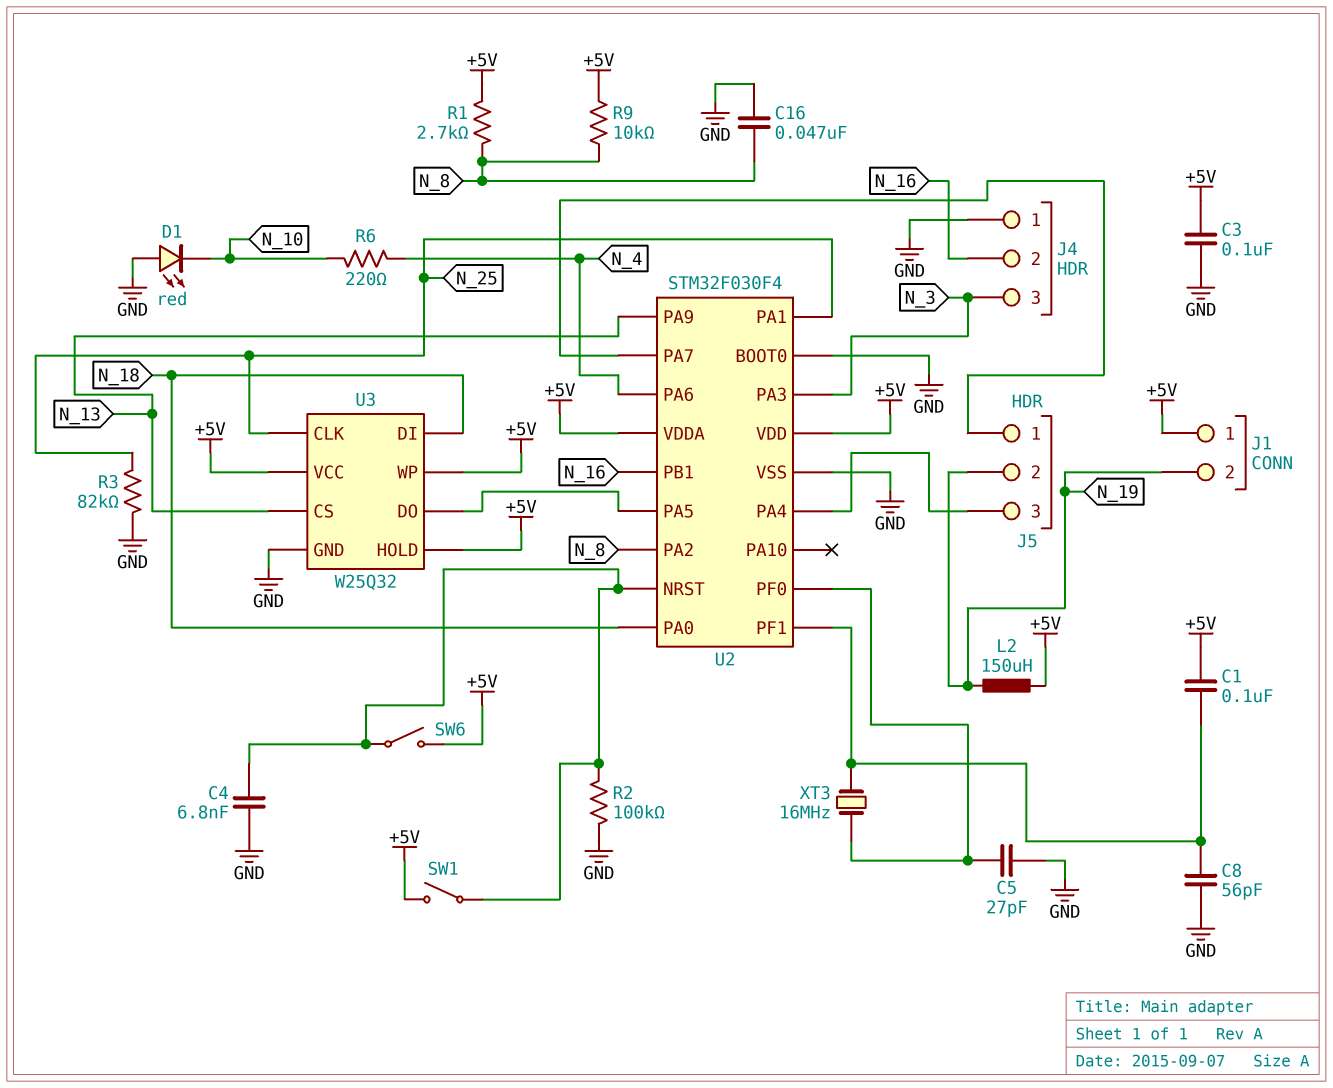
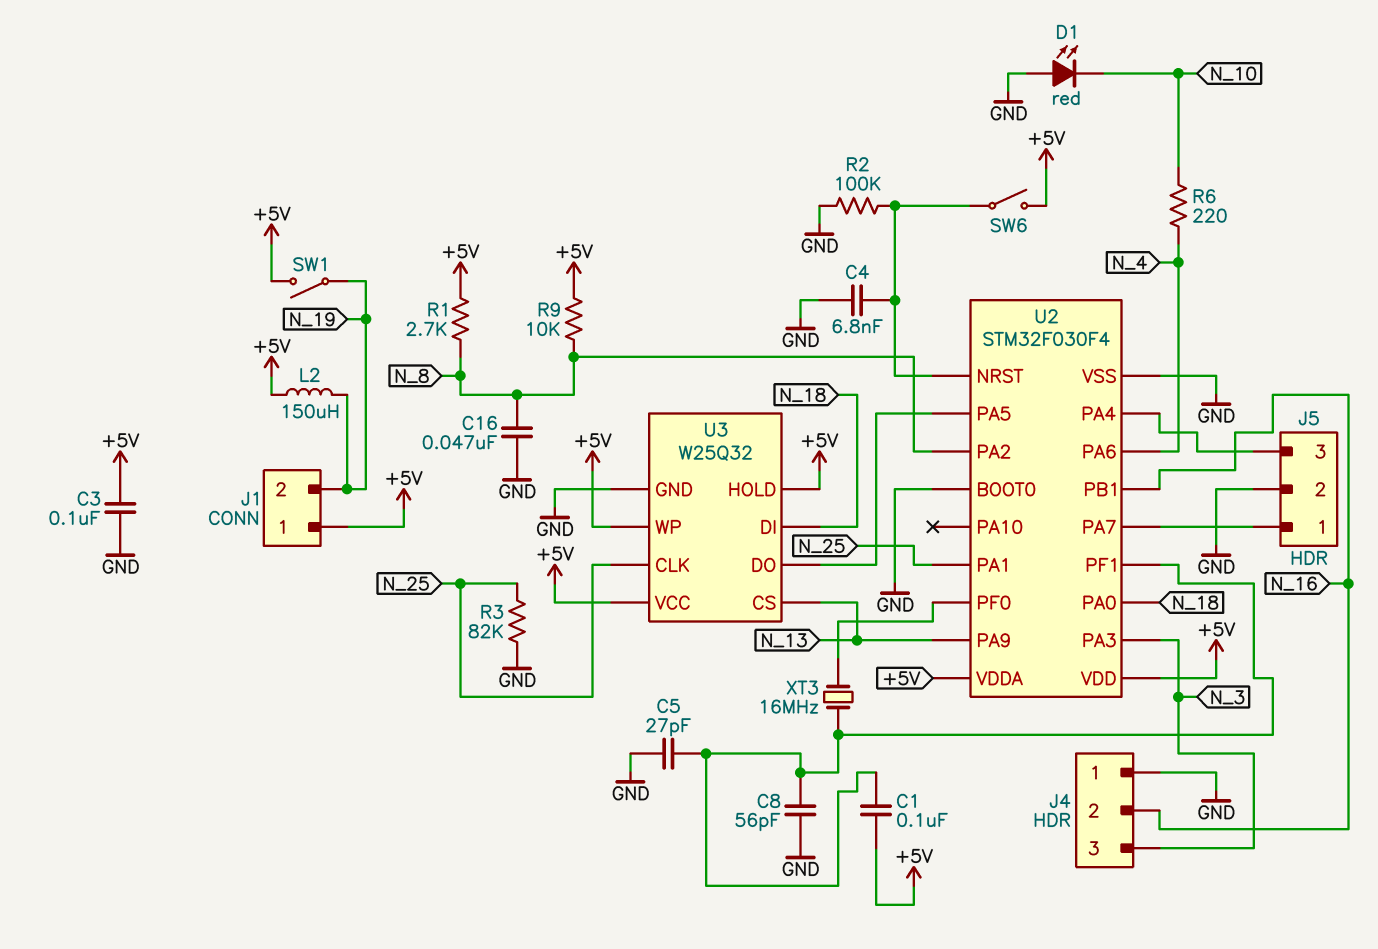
C5: 27pF (GND, U2/PF0) -> 27pF (GND, U2/PF1)
J5 pin 2: N_19 -> GND
SW1: switch (+5V, U2/NRST) -> switch (+5V, N_19)

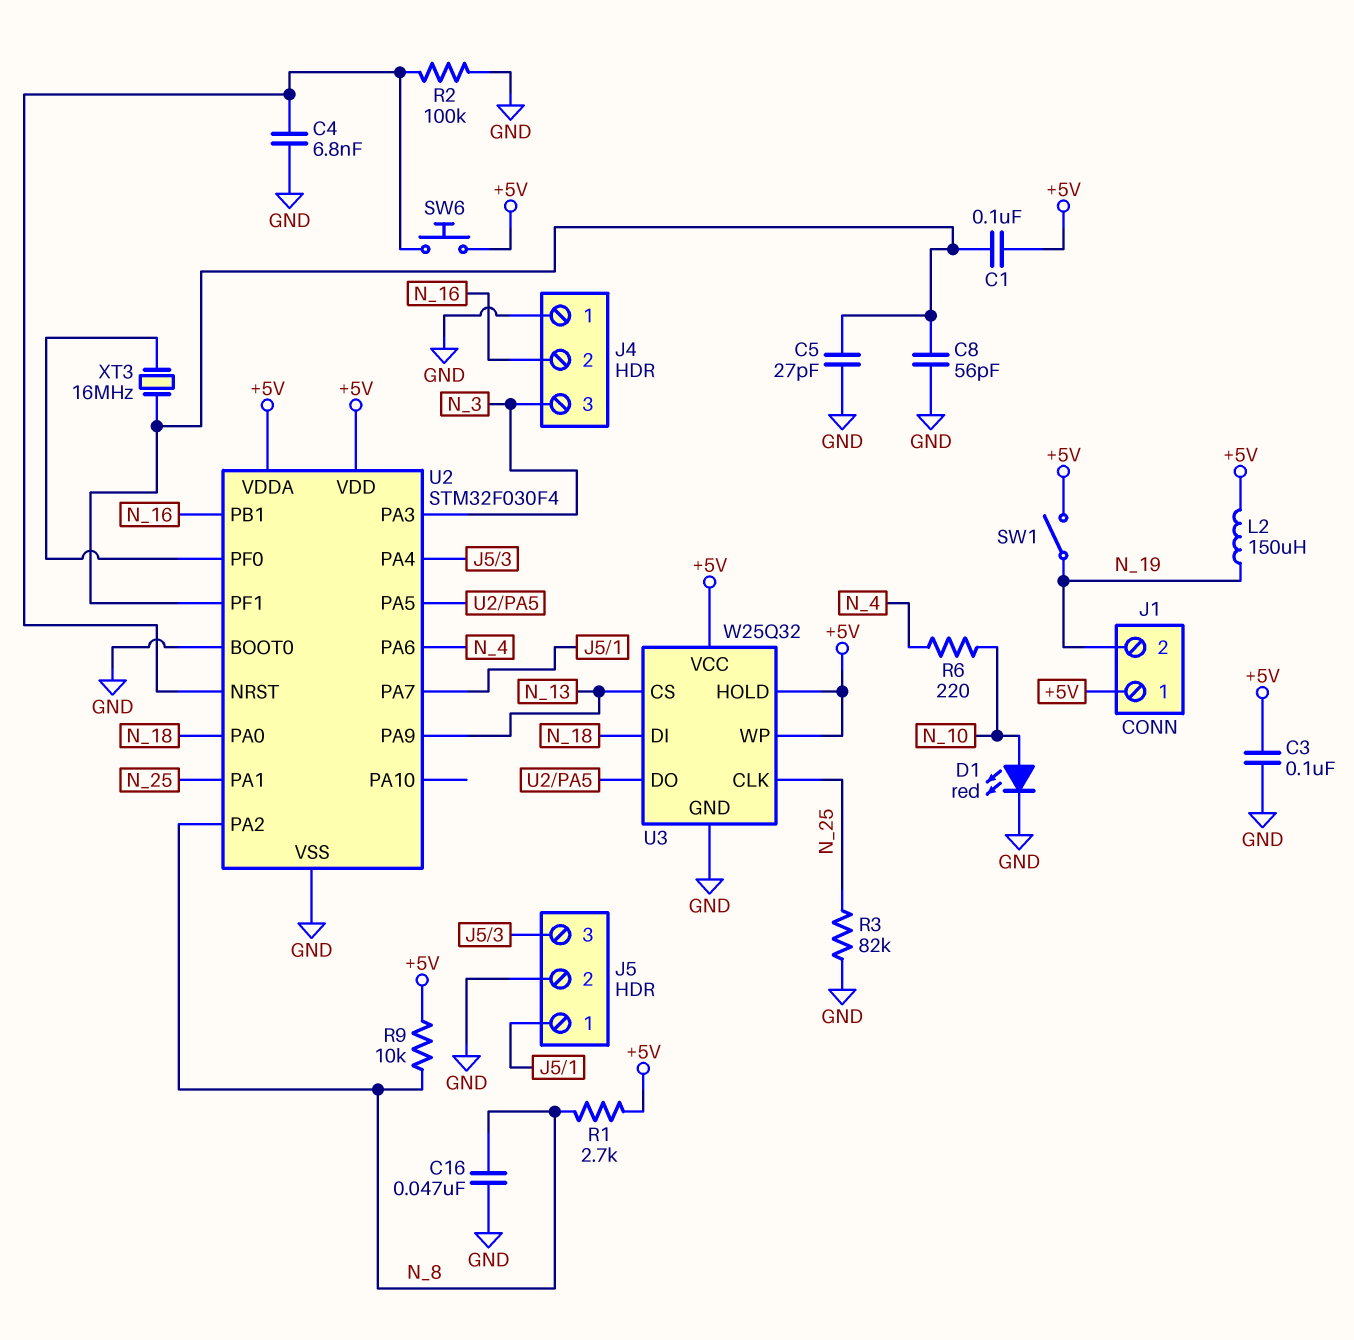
D1: LED red (A GND, K N_10) -> LED red (A N_10, K GND)
SW6: switch (+5V, U2/NRST) -> button (+5V, U2/NRST)

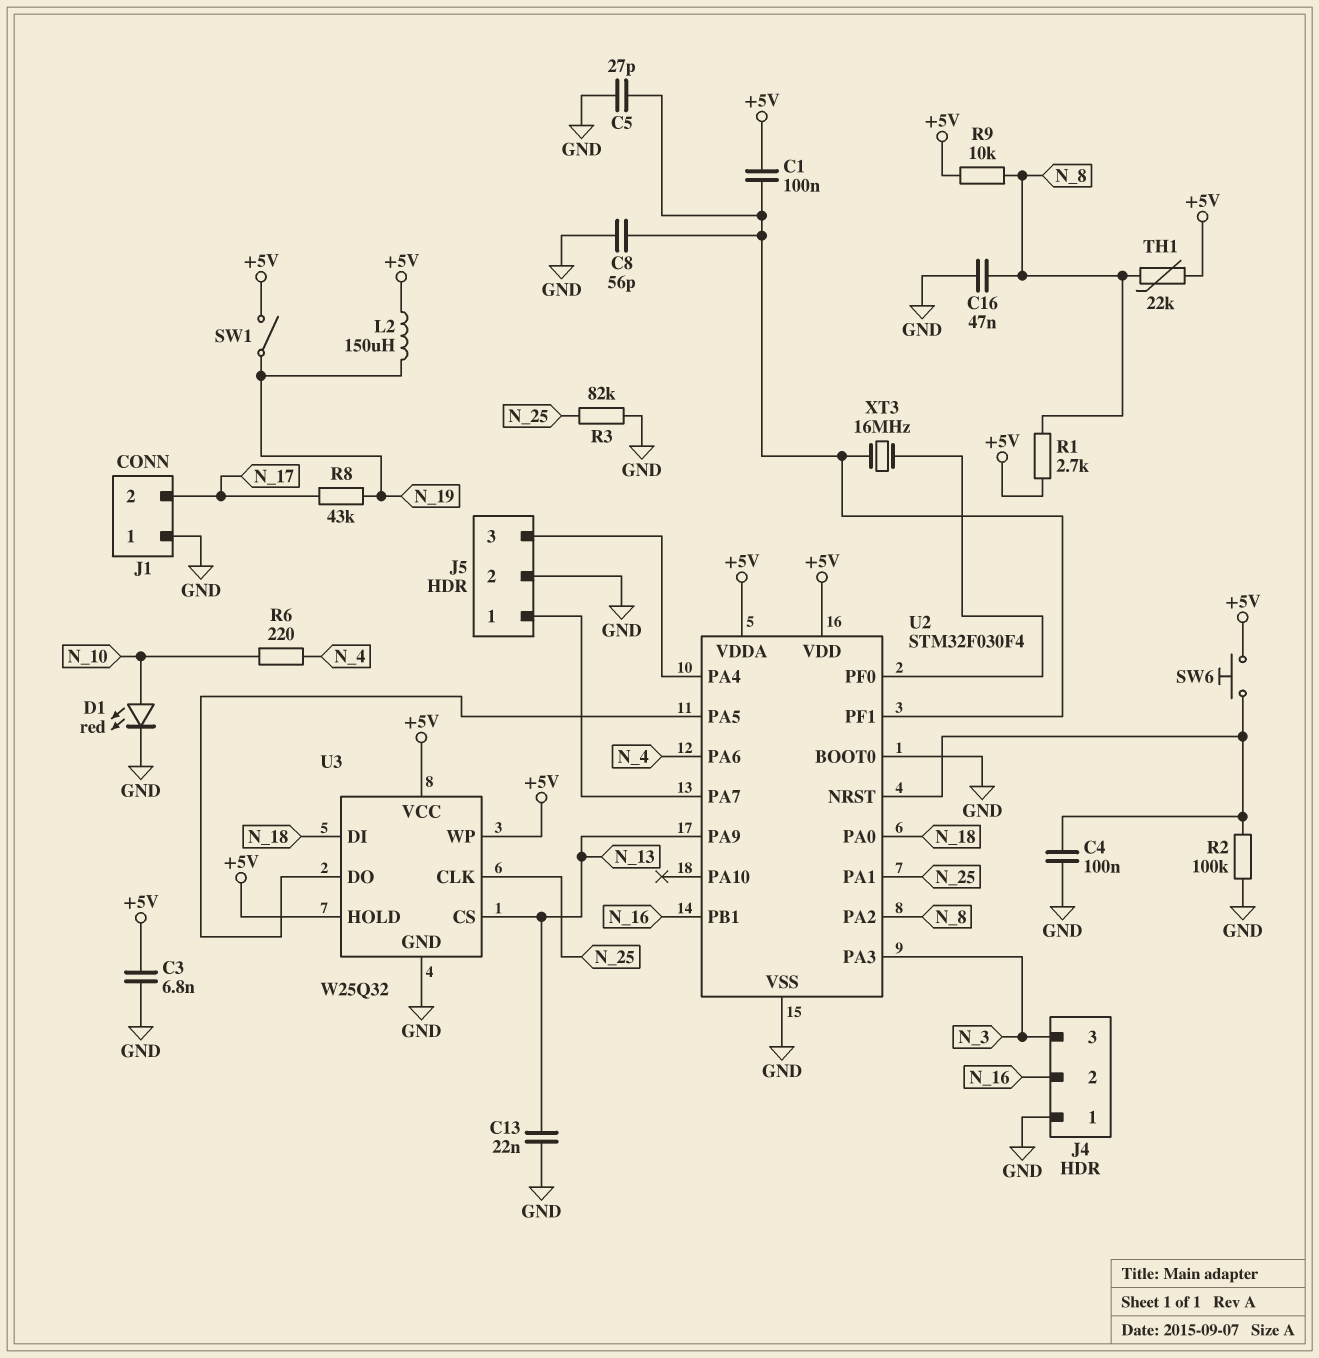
C3: 100nF (+5V, GND) -> 6.8nF (+5V, GND)
C4: 6.8nF (GND, U2/NRST) -> 100nF (GND, U2/NRST)
C13: none -> 22nF (GND, N_13)
J1 pin 1: +5V -> GND
J1 pin 2: N_19 -> N_17
R8: none -> 43k (N_17, N_19)
TH1: none -> 22k (+5V, N_8)

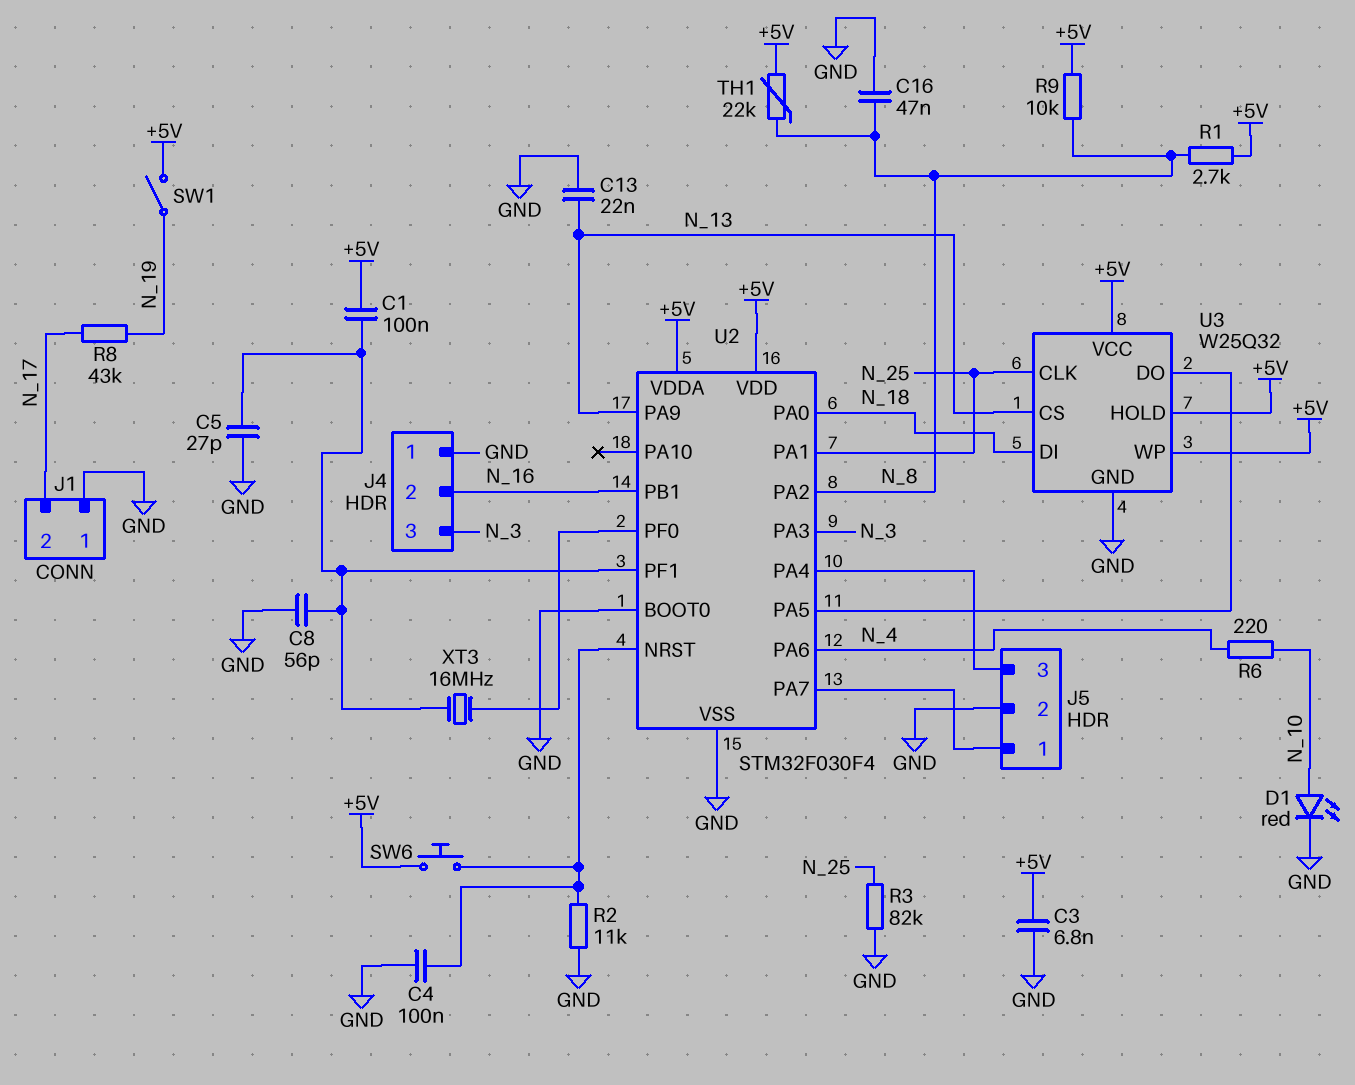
L2: 150uH (+5V, N_19) -> none
R2: 100k (GND, U2/NRST) -> 11k (GND, U2/NRST)

